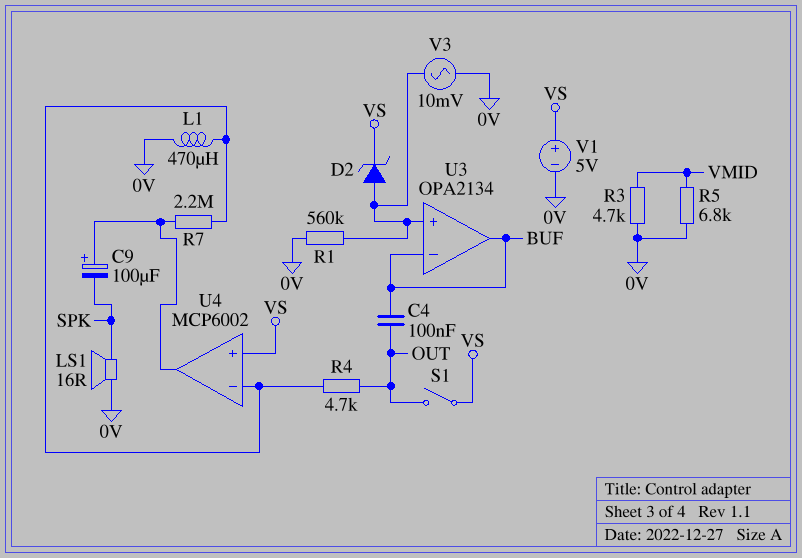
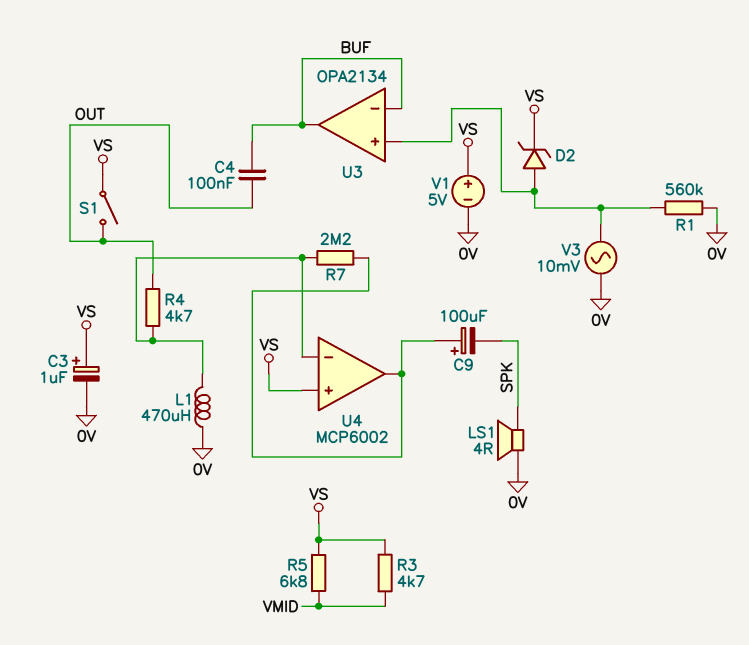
C3: none -> 1uF (plus VS, minus 0V)
LS1: speaker 16R (0V, SPK) -> speaker 4R (0V, SPK)
R3: 4.7k (0V, VMID) -> 4.7k (VMID, VS)
R5: 6.8k (0V, VMID) -> 6.8k (VMID, VS)

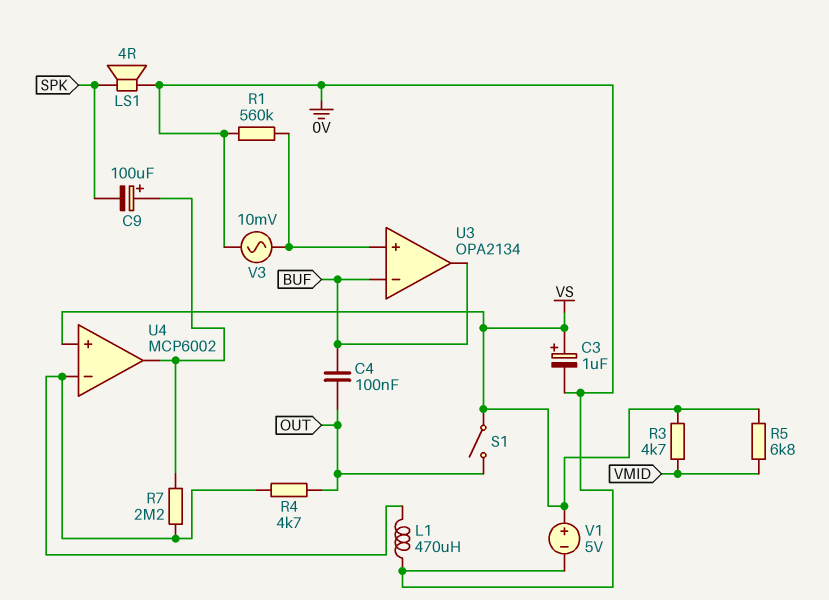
D2: zener (A U3/in+, K VS) -> none

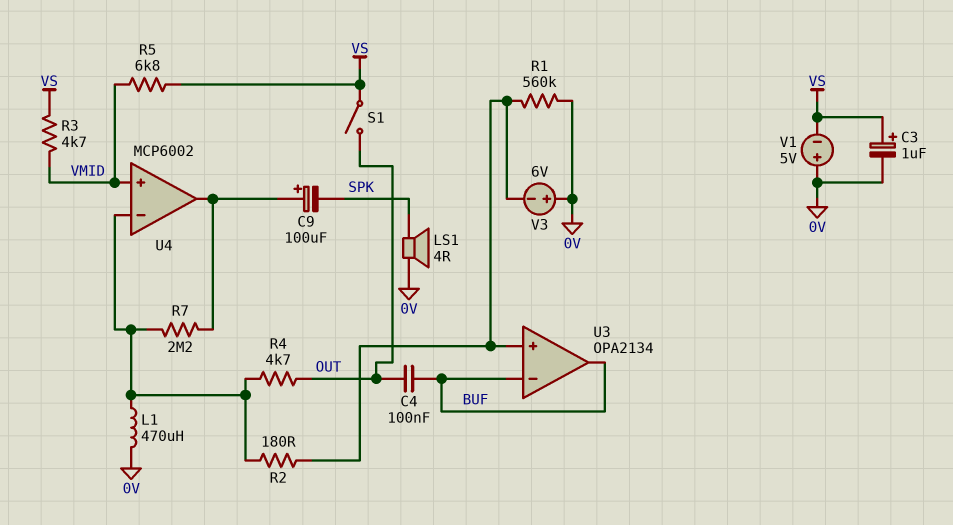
R2: none -> 180 (U3/in+, U4/in-)
U4 pin in+: VS -> VMID
V1: 5V (plus VS, minus 0V) -> 5V (plus 0V, minus VS)
V3: AC 10mV (0V, U3/in+) -> 6V (plus 0V, minus U3/in+)

